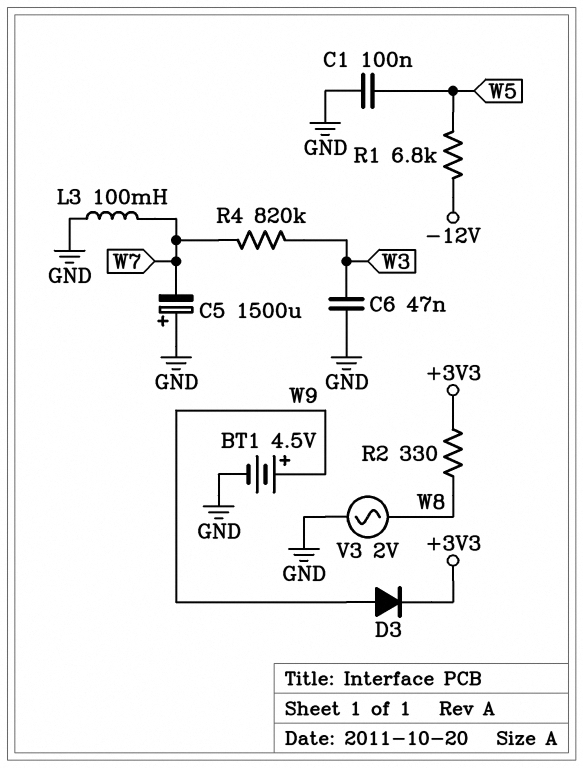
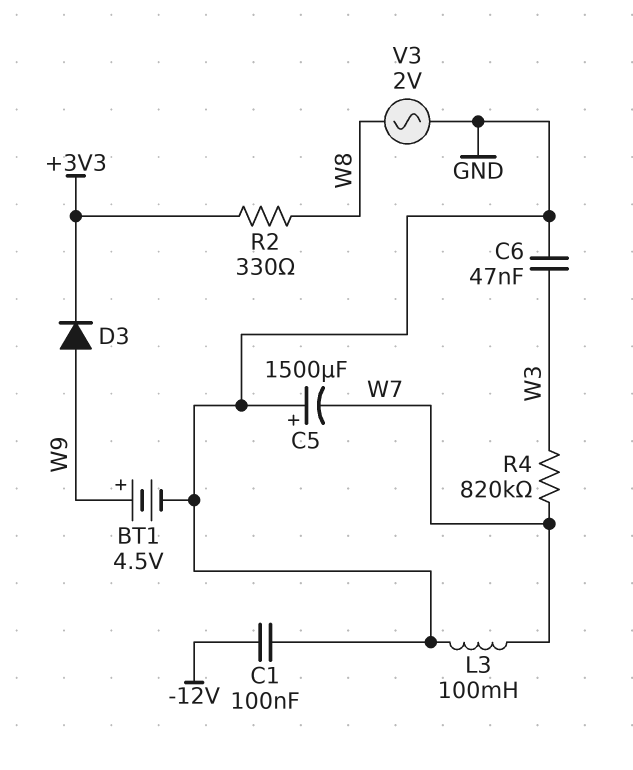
C1: 100nF (GND, W5) -> 100nF (-12V, GND)
R1: 6.8k (-12V, W5) -> none

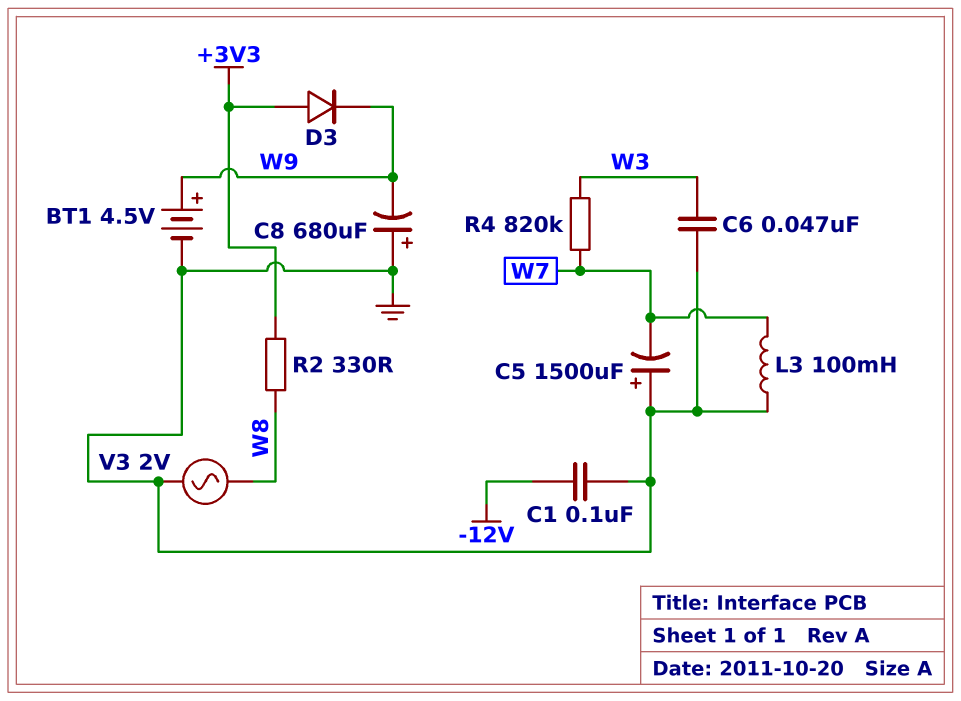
C8: none -> 680uF (plus GND, minus W9)
D3: diode (A W9, K +3V3) -> diode (A +3V3, K W9)

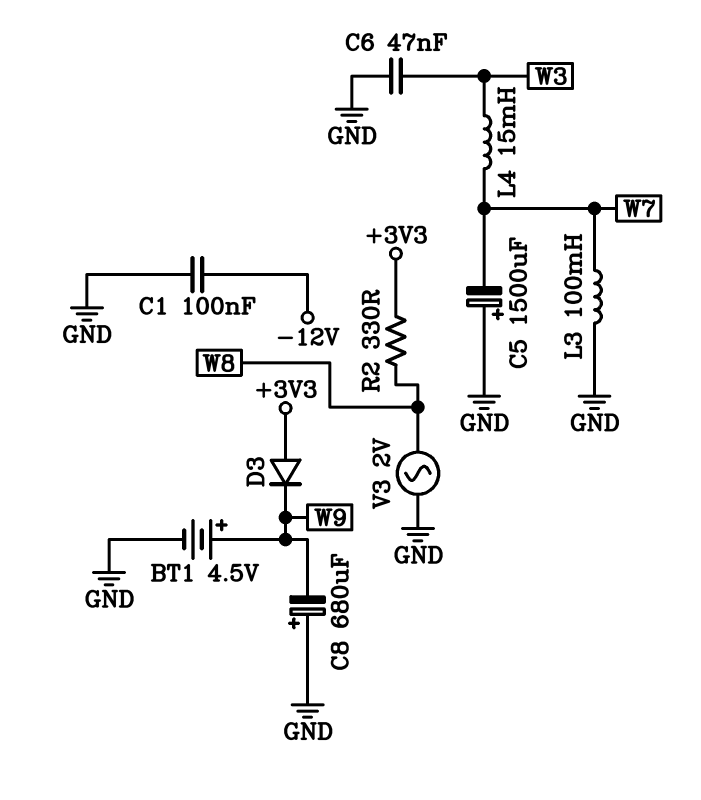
L4: none -> 15mH (W3, W7)
R4: 820k (W3, W7) -> none

